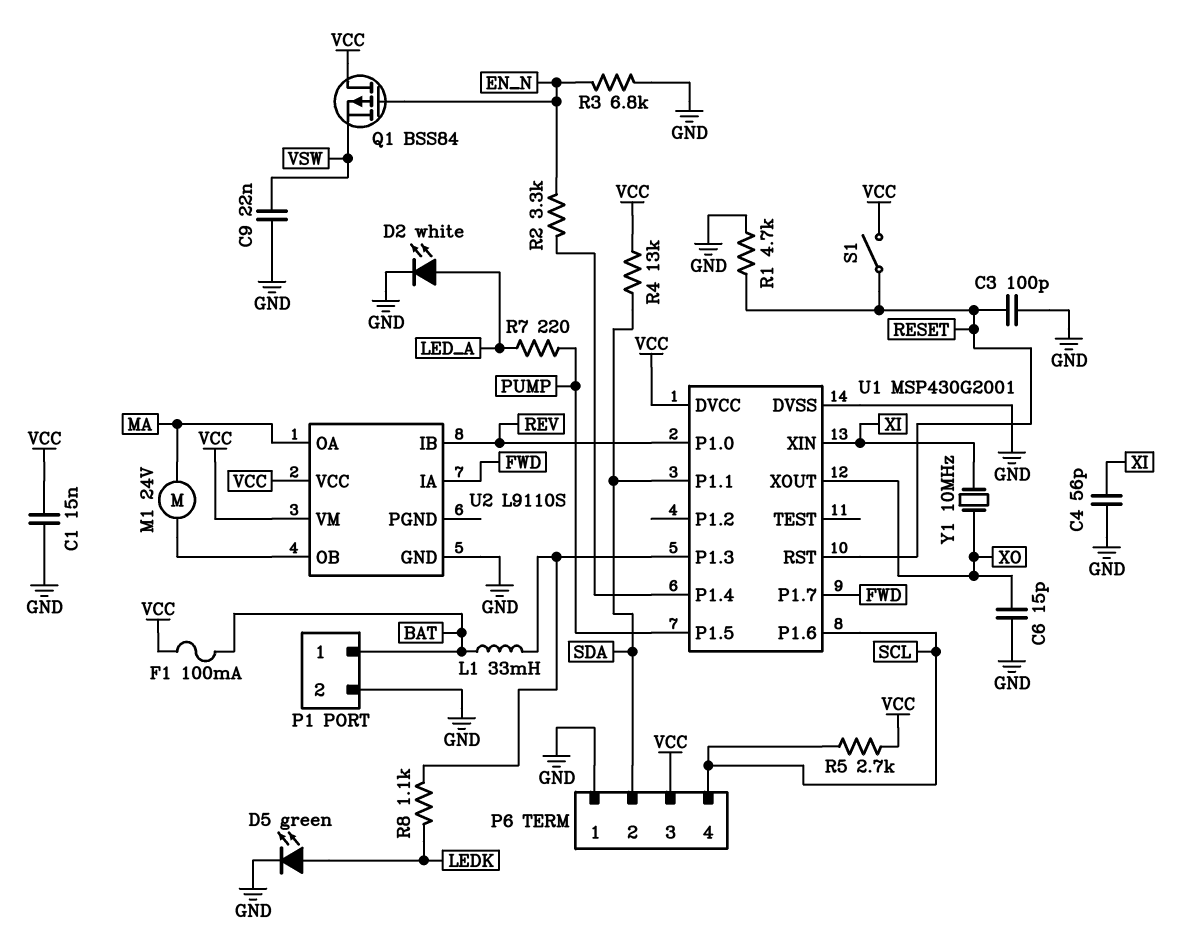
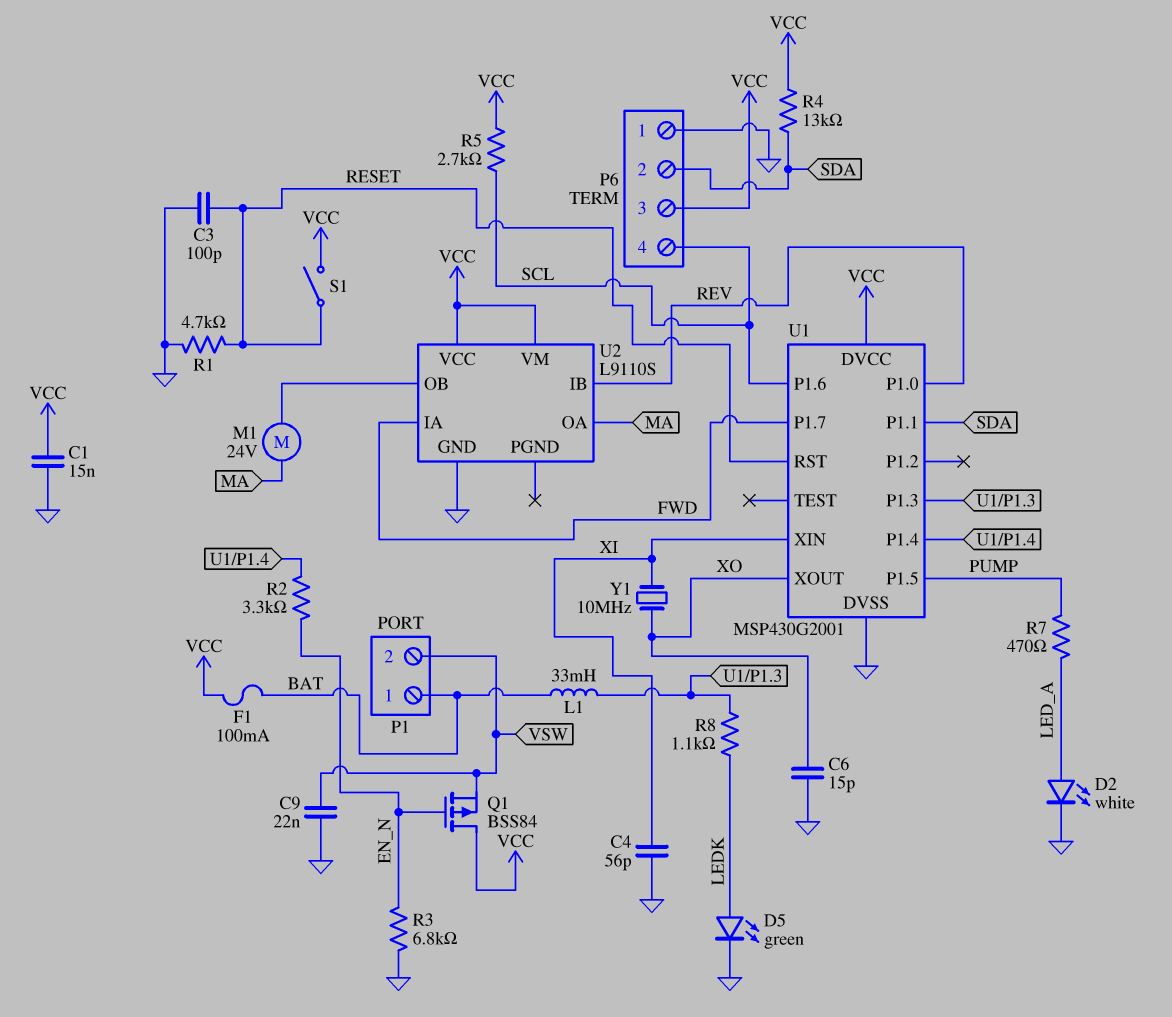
P1 pin 2: GND -> VSW
R7: 220 (LED_A, PUMP) -> 470 (LED_A, PUMP)

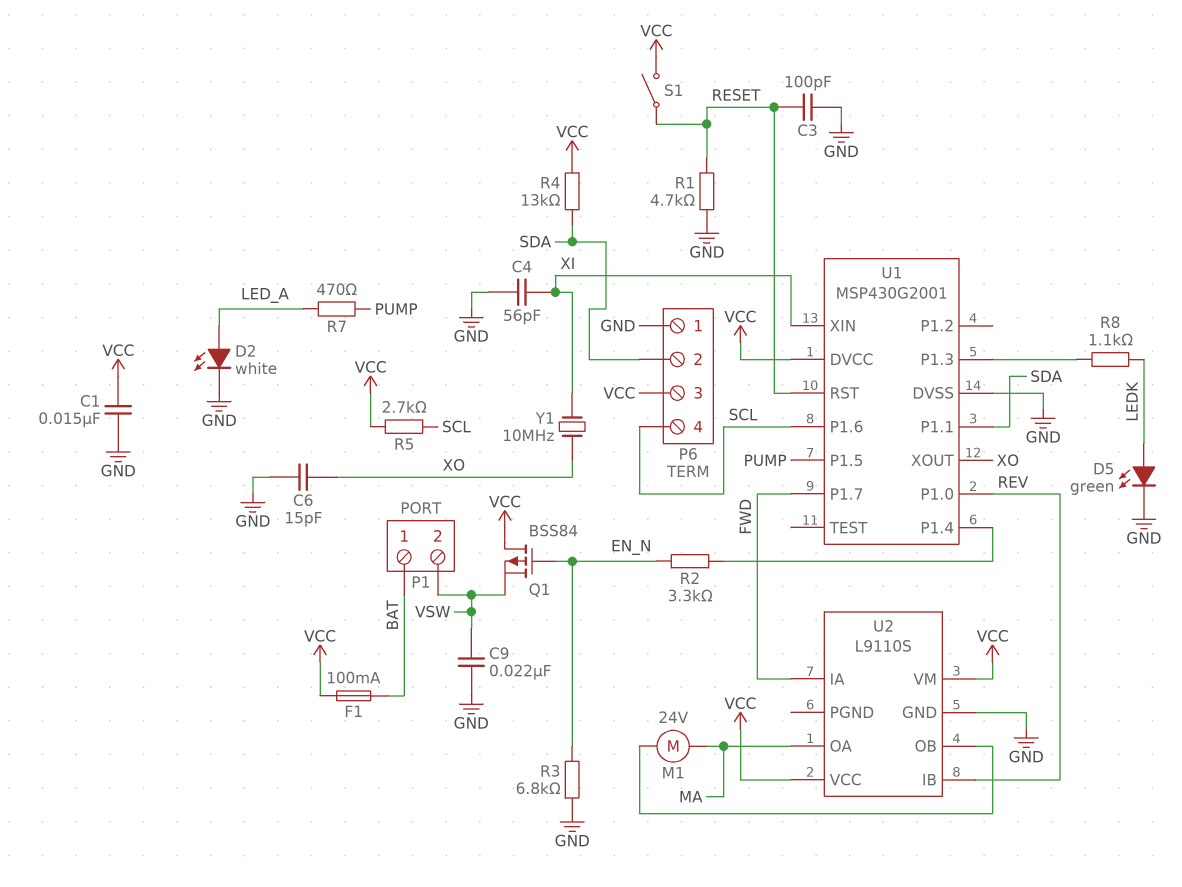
L1: 33mH (BAT, U1/P1.3) -> none

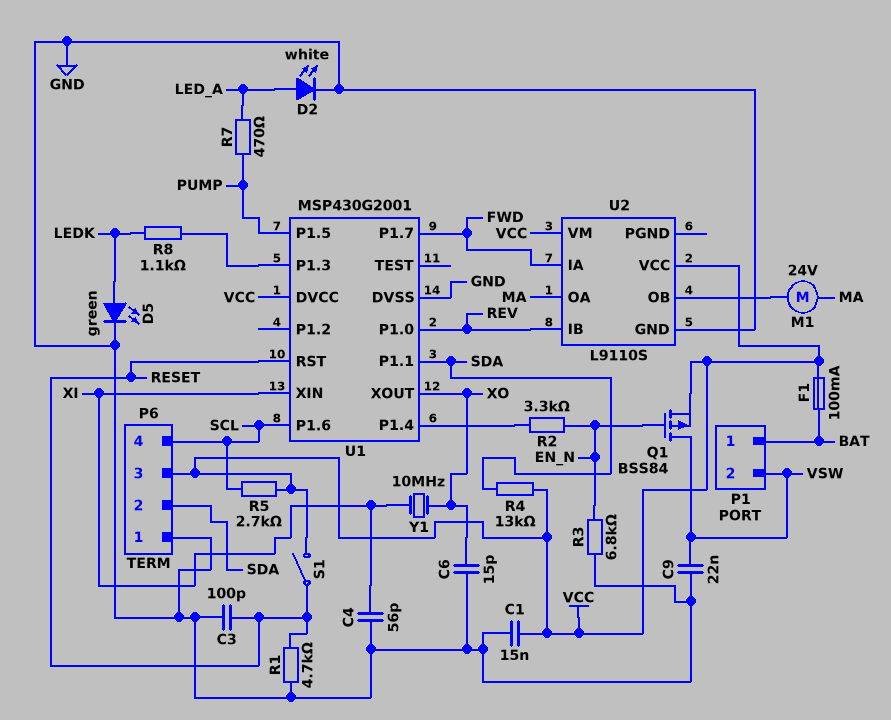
Q1: PMOS BSS84 (G EN_N, D VCC, S VSW) -> PMOS BSS84 (G EN_N, D VSW, S VCC)

